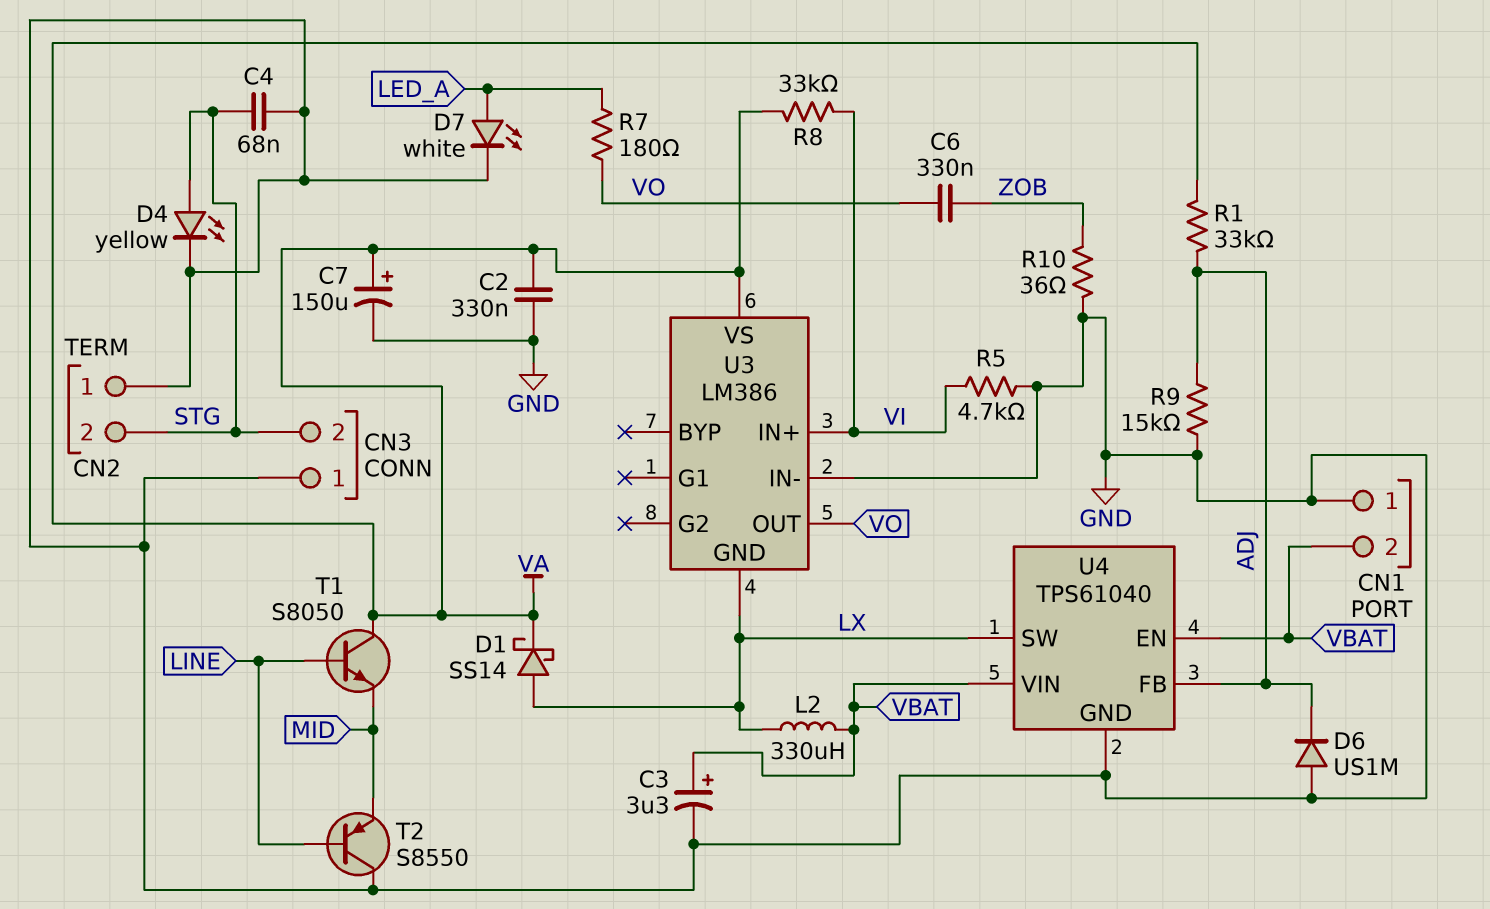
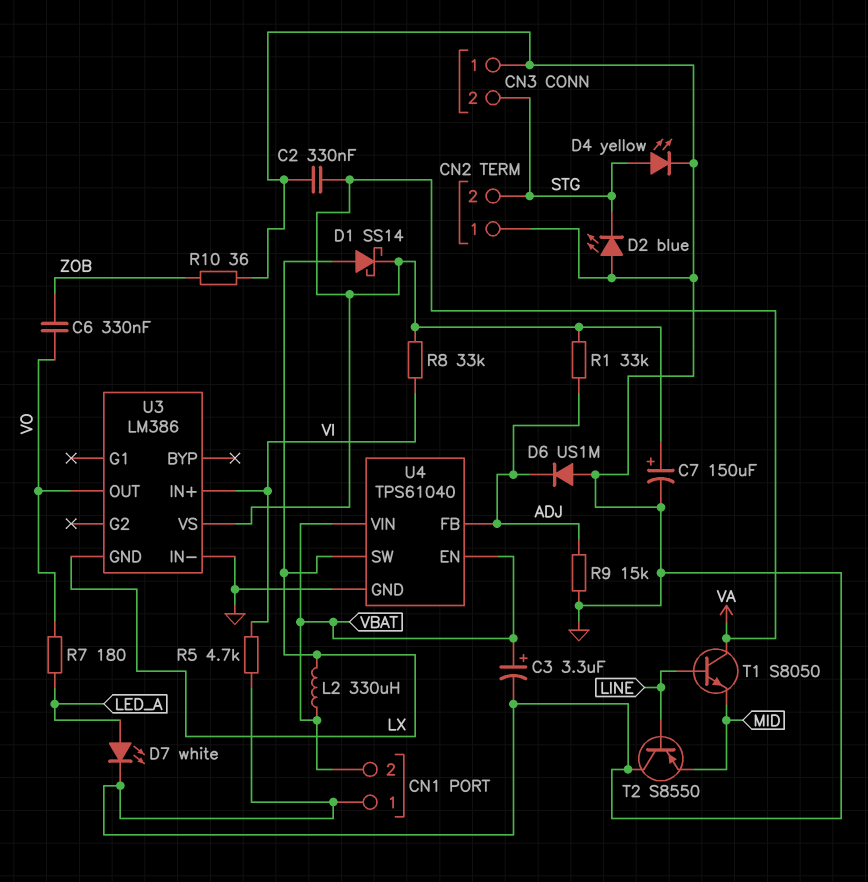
C4: 68nF (GND, STG) -> none
D2: none -> LED blue (A GND, K STG)

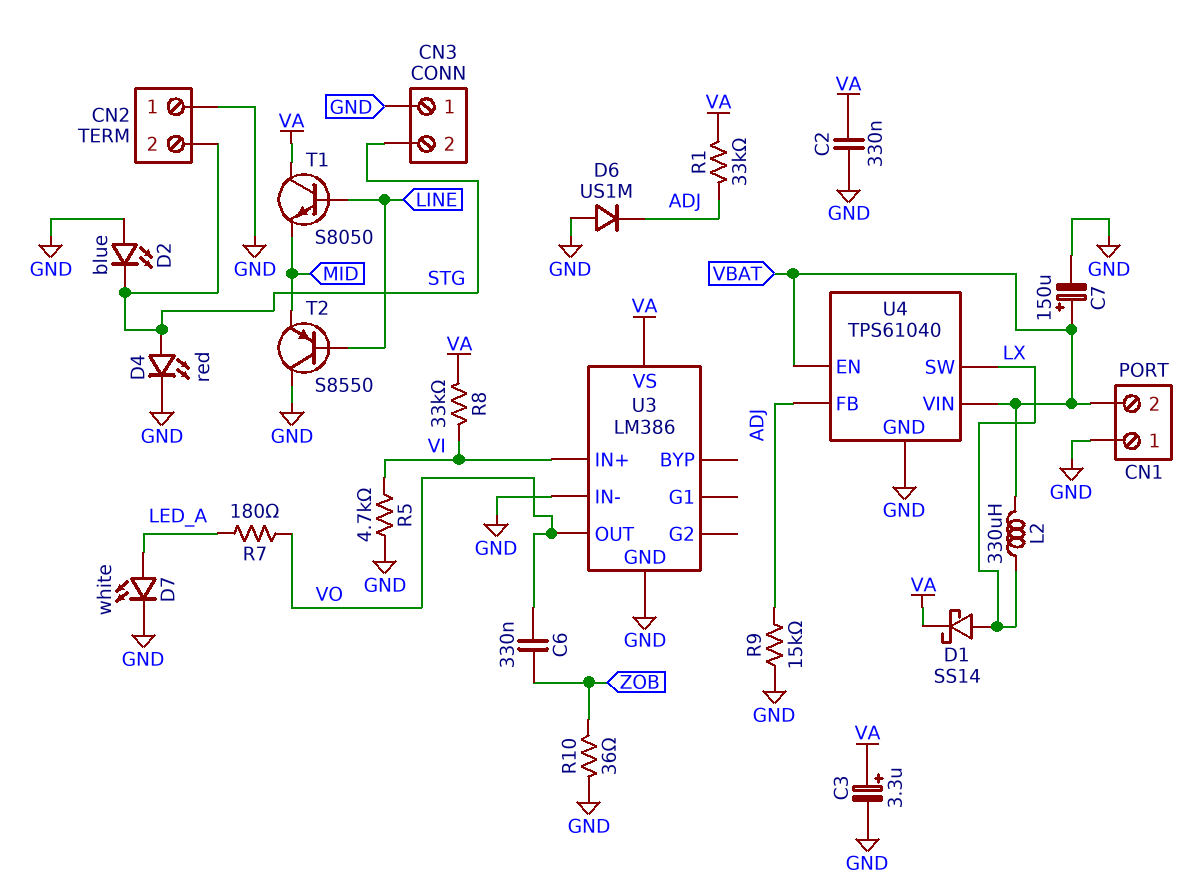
C3: 3.3uF (plus VBAT, minus GND) -> 3.3uF (plus VA, minus GND)
C7: 150uF (plus VA, minus GND) -> 150uF (plus VBAT, minus GND)
D4: LED yellow (A STG, K GND) -> LED red (A STG, K GND)
U3 pin GND: LX -> GND

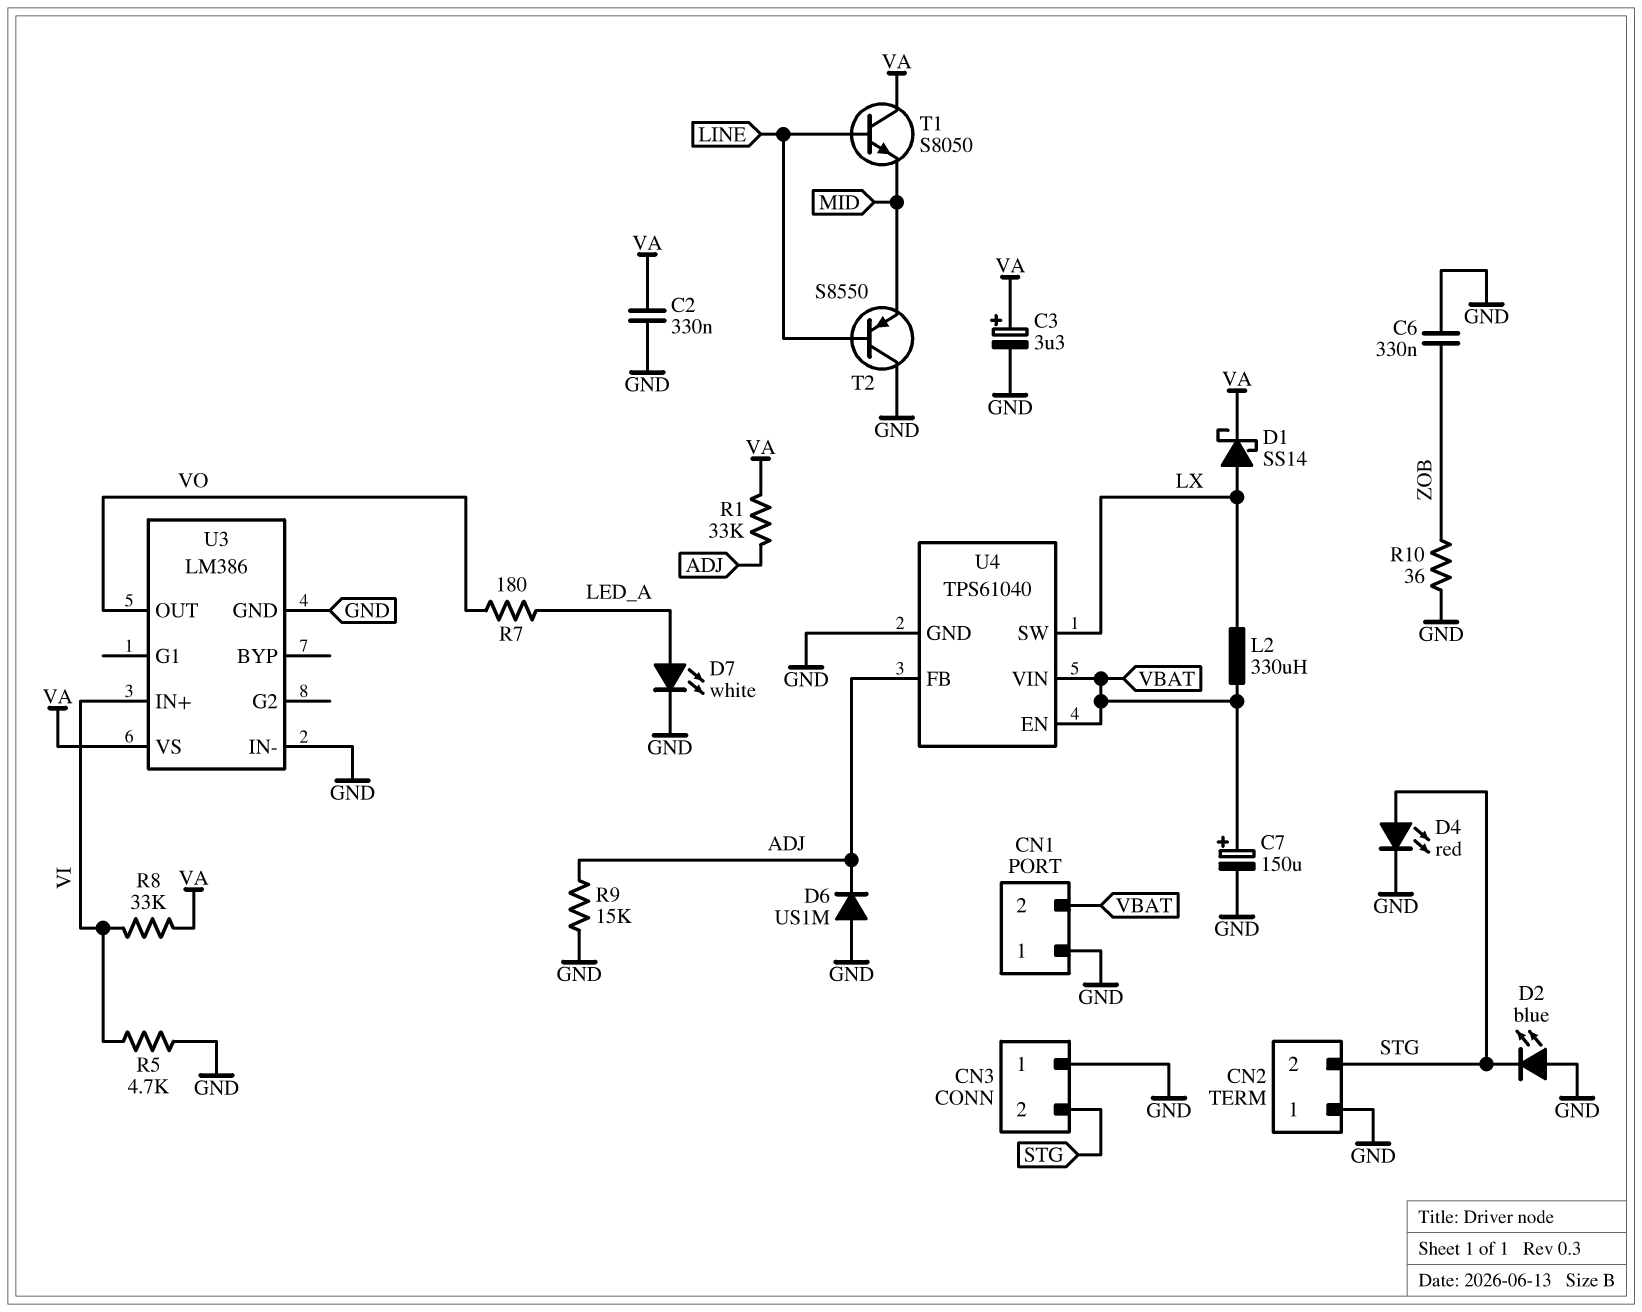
C6: 330nF (VO, ZOB) -> 330nF (GND, ZOB)

